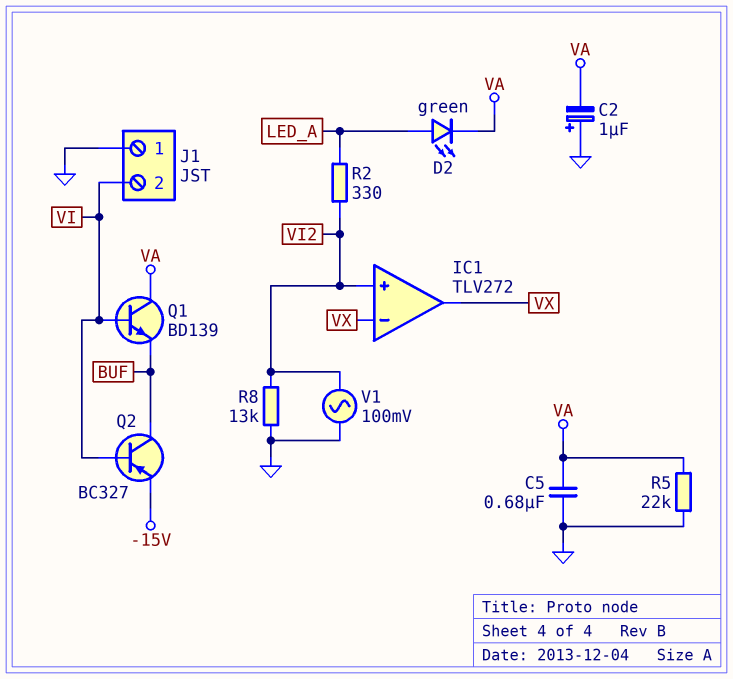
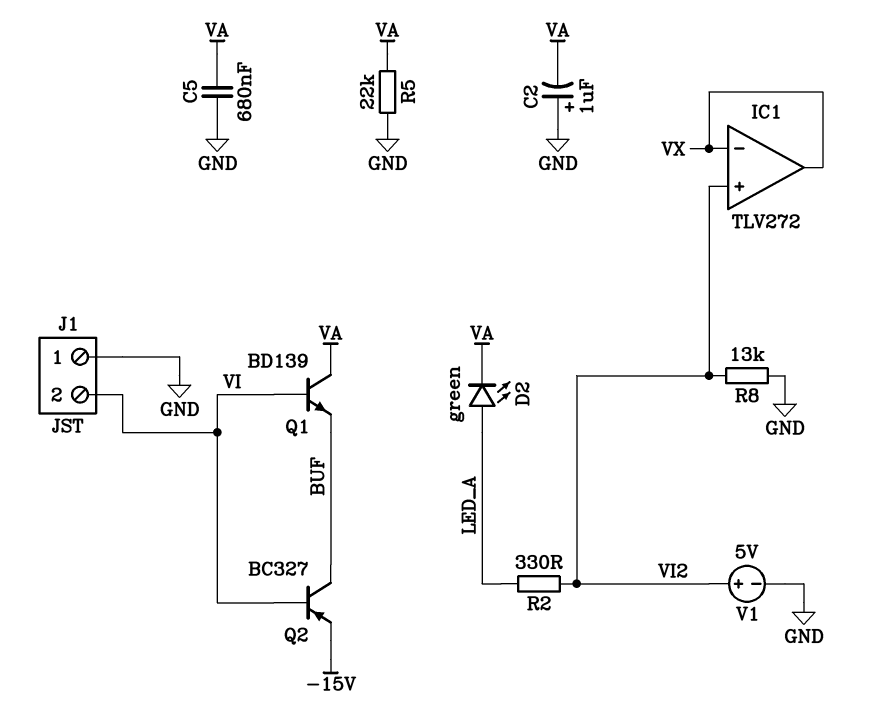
V1: AC 100mV (GND, VI2) -> 5V (plus VI2, minus GND)

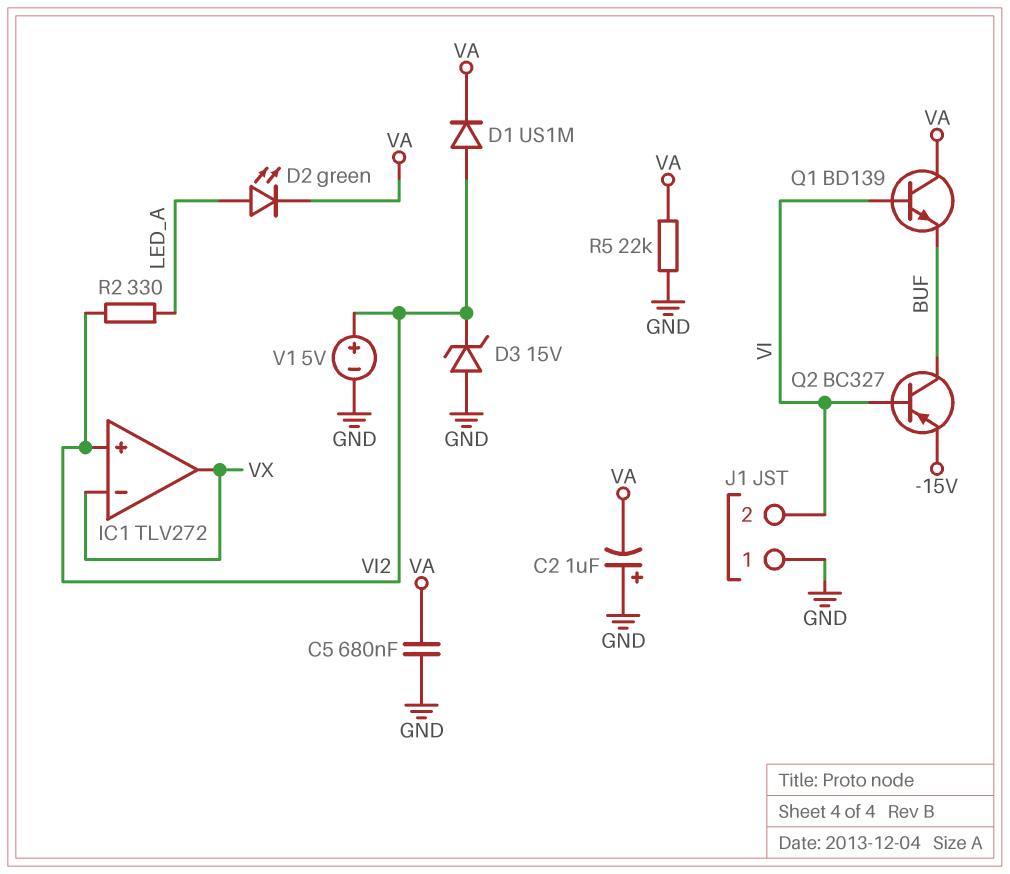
D1: none -> diode US1M (A VI2, K VA)
D3: none -> zener 15V (A GND, K VI2)
R8: 13k (GND, VI2) -> none

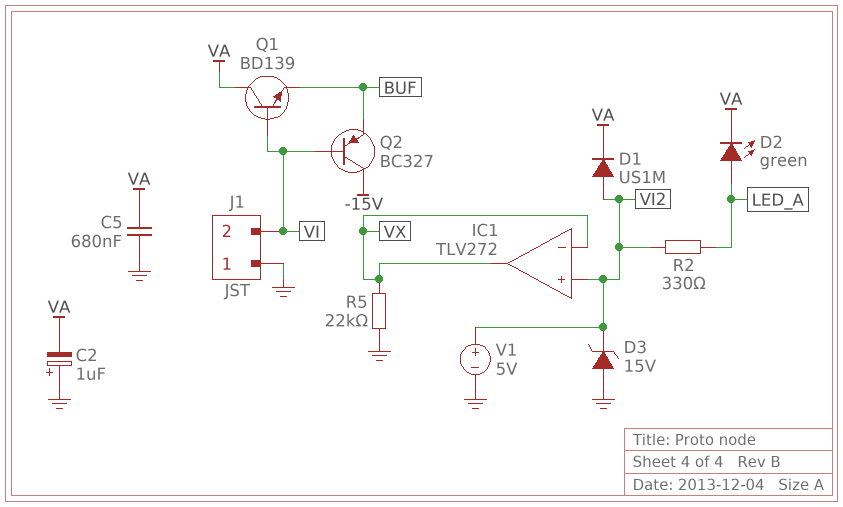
Q2: PNP BC327 (B VI, C BUF, E -15V) -> PNP BC327 (B VI, C -15V, E BUF)
R5: 22k (GND, VA) -> 22k (GND, VX)

